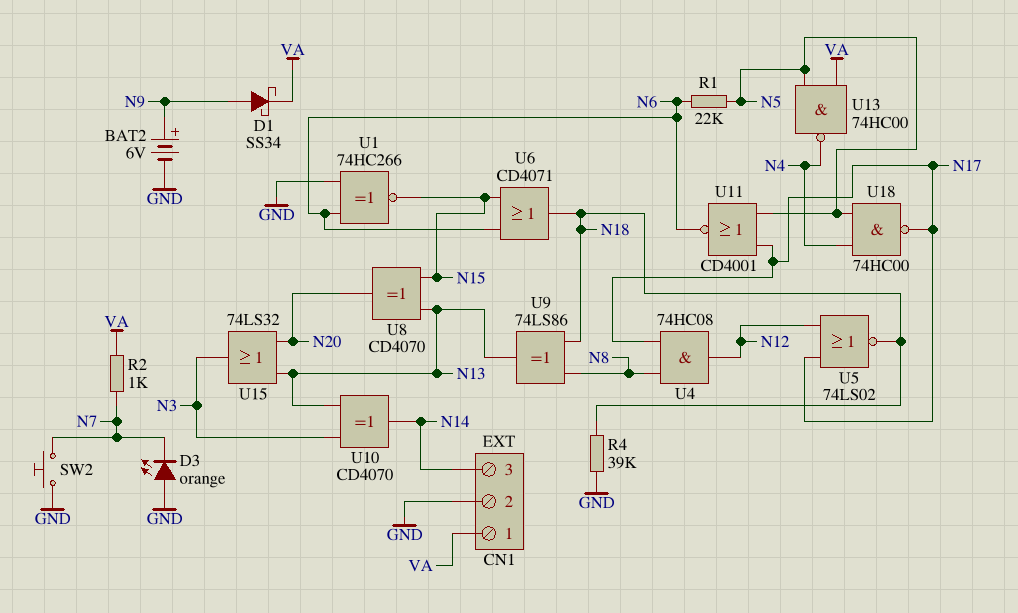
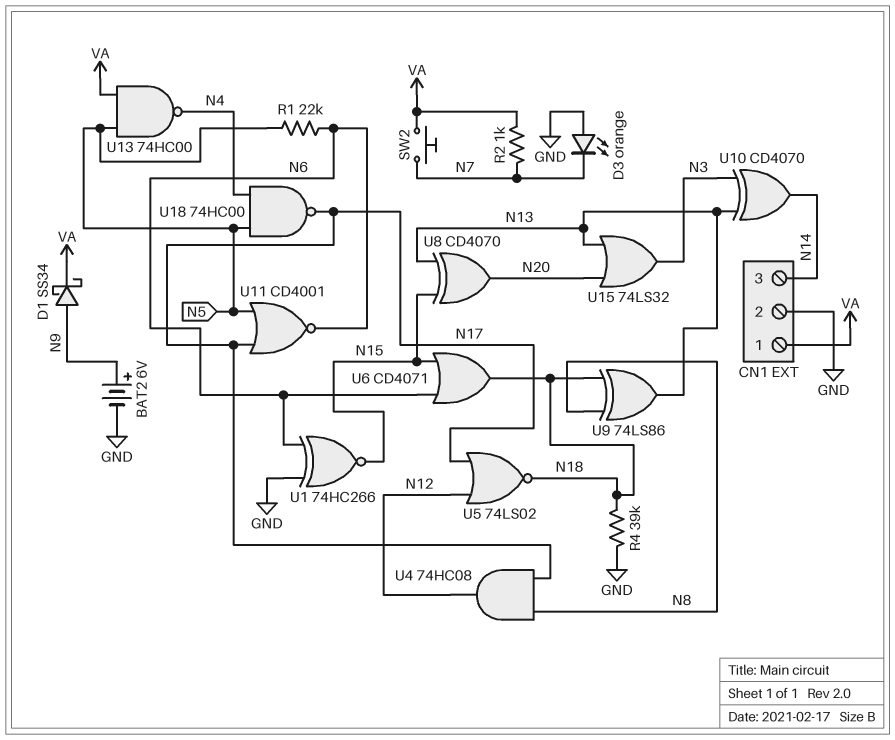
SW2: button (GND, N7) -> button (N7, VA)

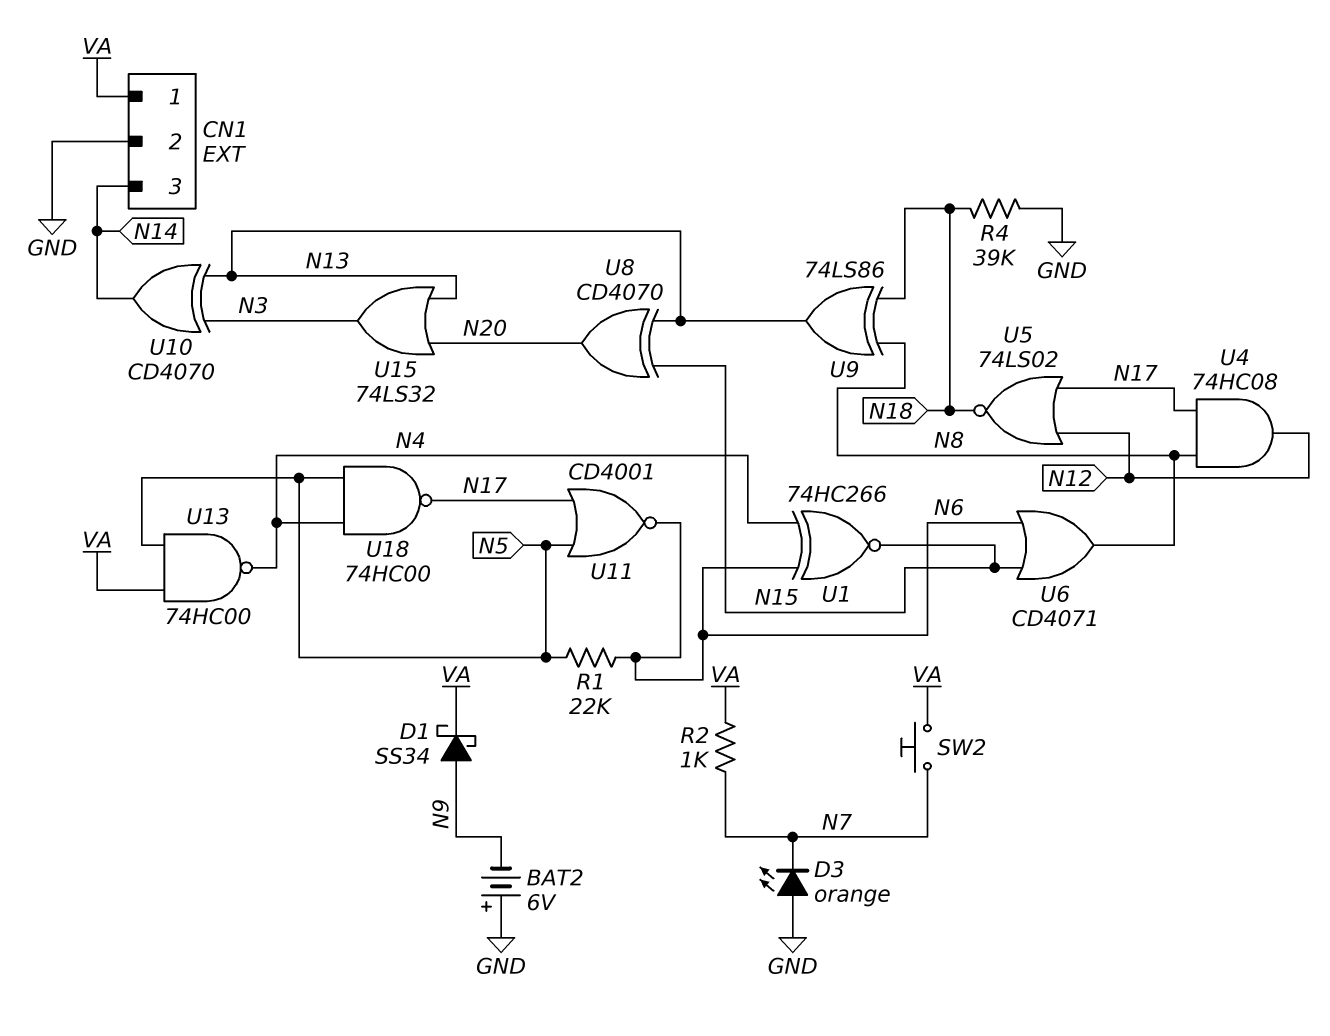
BAT2: 6V (plus N9, minus GND) -> 6V (plus GND, minus N9)
U1: XNOR 74HC266 (in GND, in N6, out N15) -> XNOR 74HC266 (in N4, in N6, out N15)
U6: OR CD4071 (in N6, in N15, out N18) -> OR CD4071 (in N6, in N15, out N8)

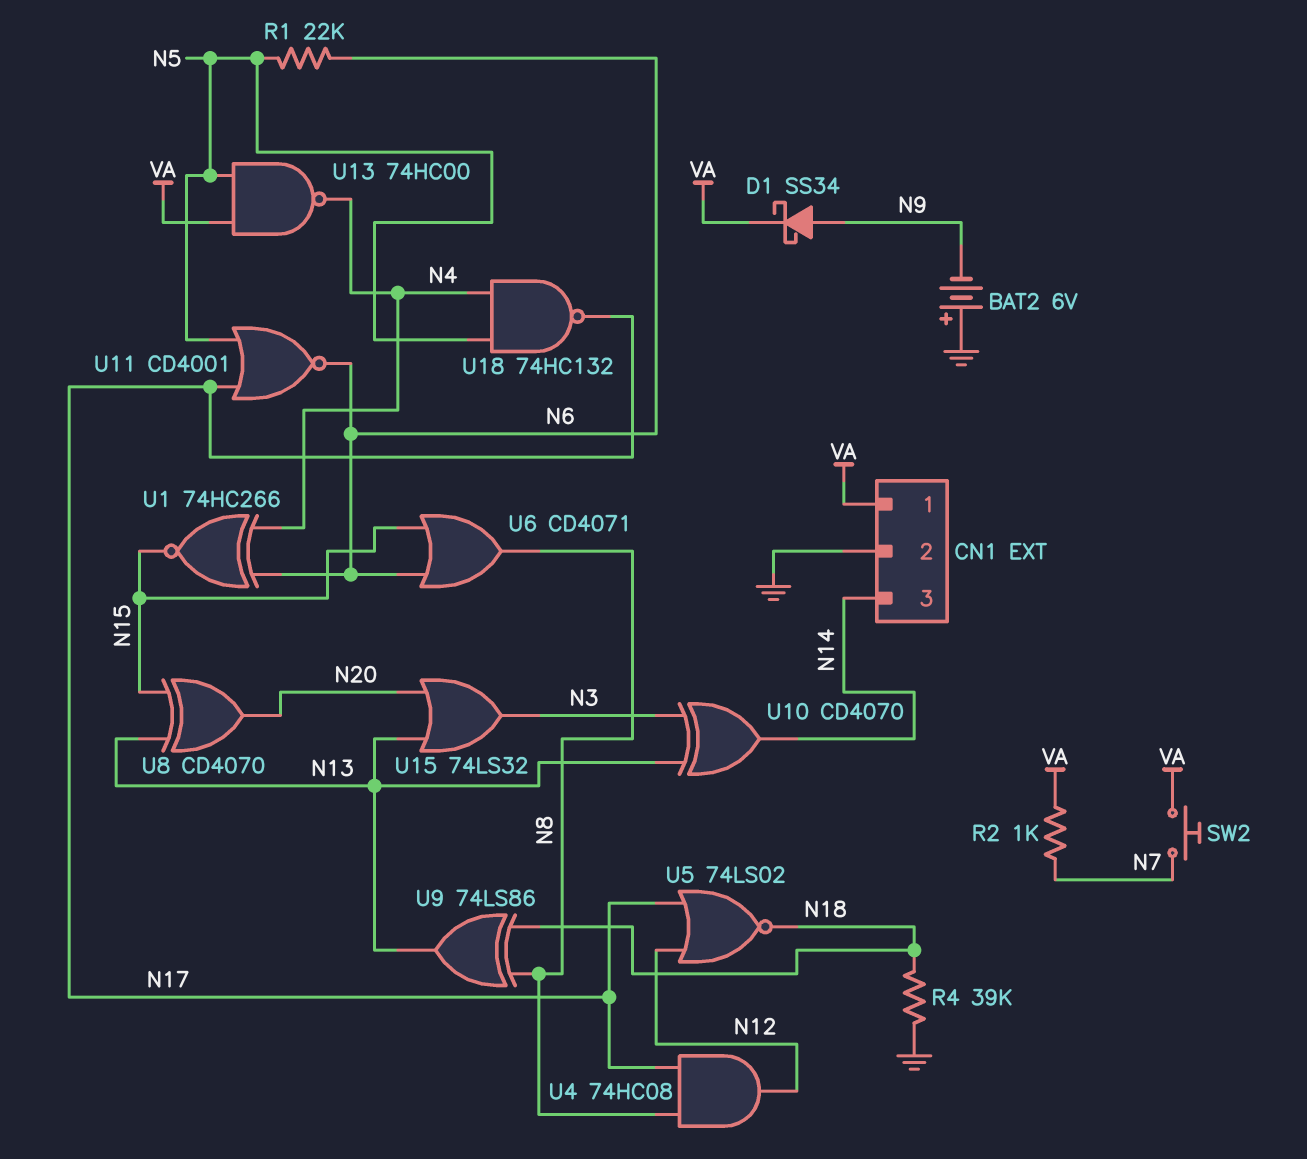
D3: LED orange (A GND, K N7) -> none
U18: NAND 74HC00 (in N4, in N5, out N17) -> NAND 74HC132 (in N4, in N5, out N17)

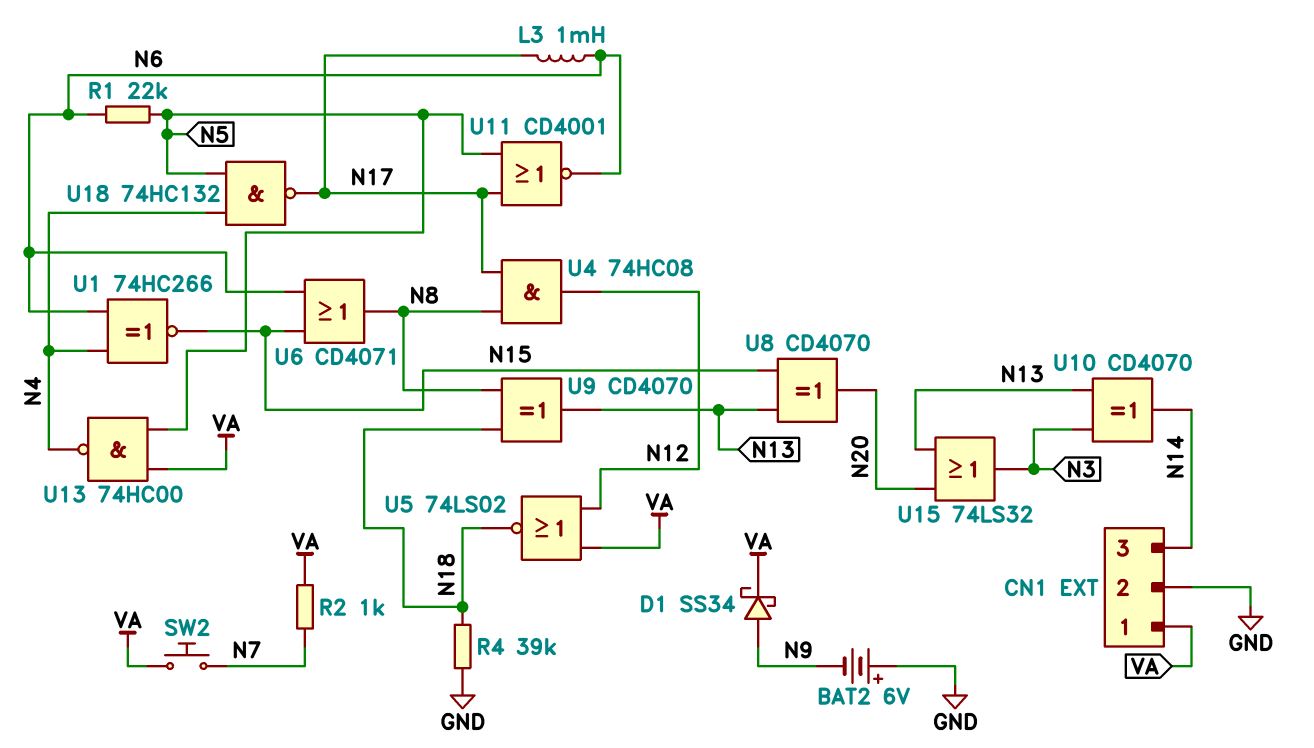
L3: none -> 1mH (N6, N17)
U5: NOR 74LS02 (in N12, in N17, out N18) -> NOR 74LS02 (in N12, in VA, out N18)
U9: XOR 74LS86 (in N8, in N18, out N13) -> XOR CD4070 (in N8, in N18, out N13)

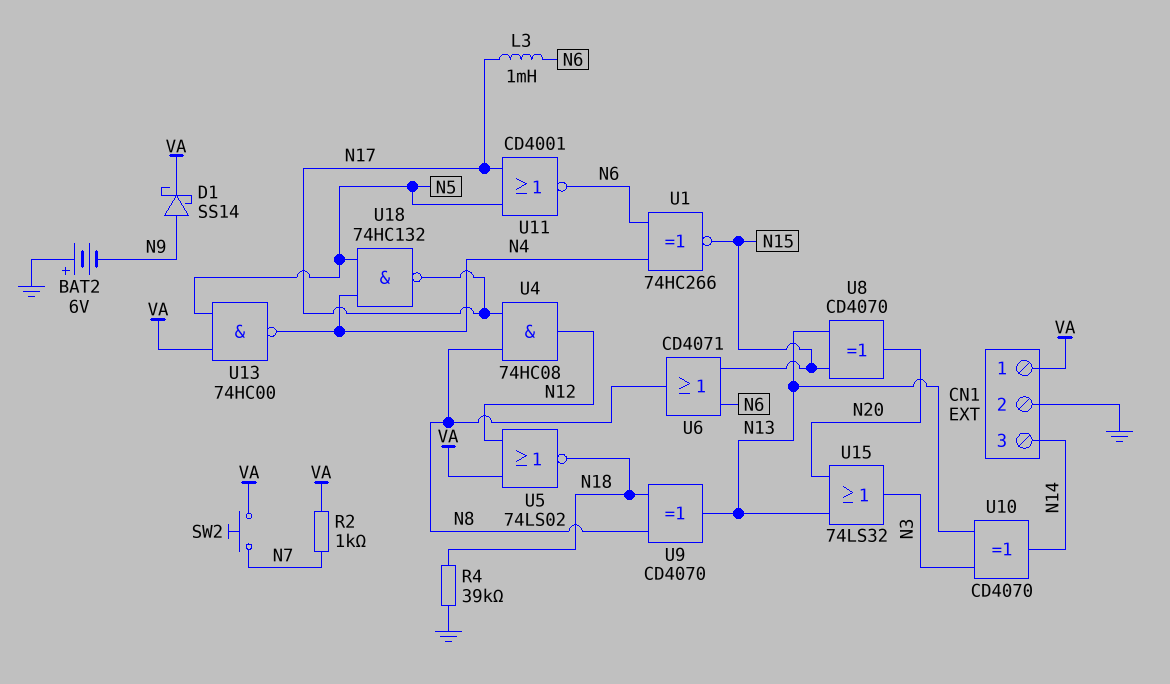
D1: schottky SS34 (A N9, K VA) -> schottky SS14 (A N9, K VA)
R1: 22k (N5, N6) -> none

